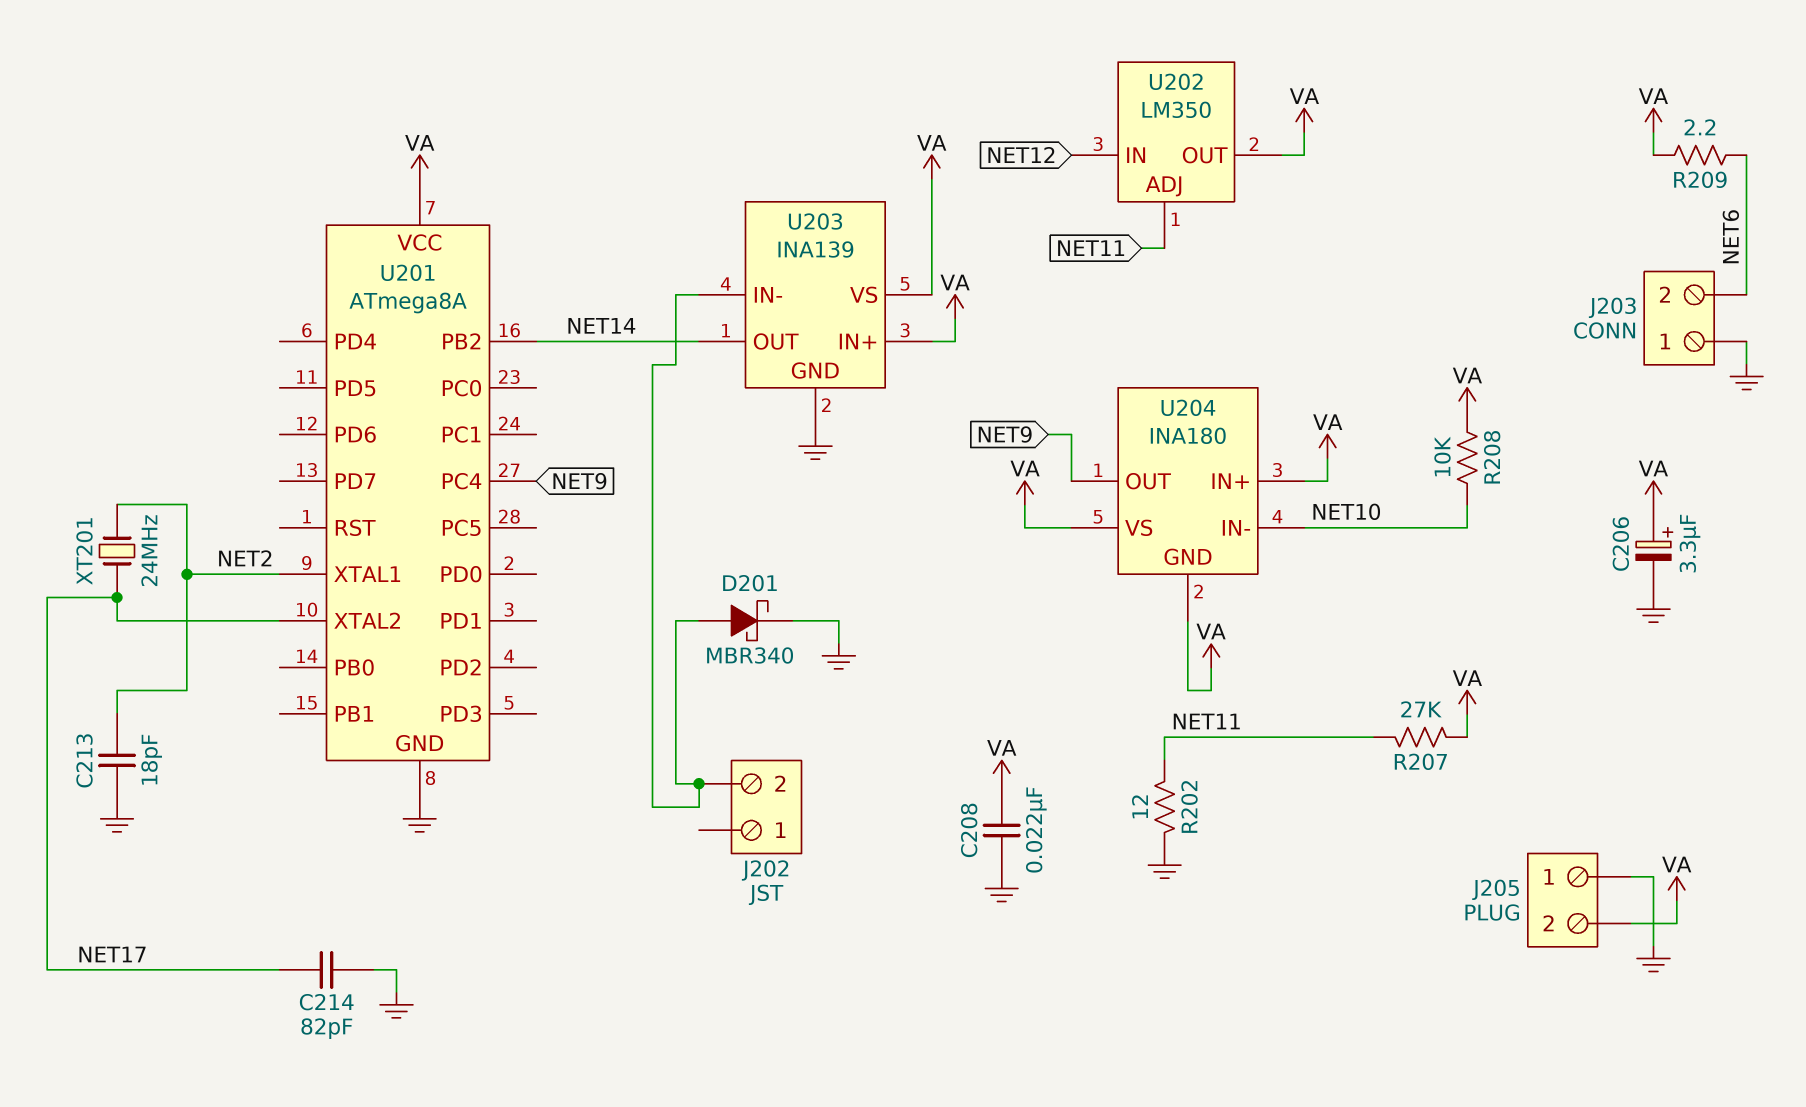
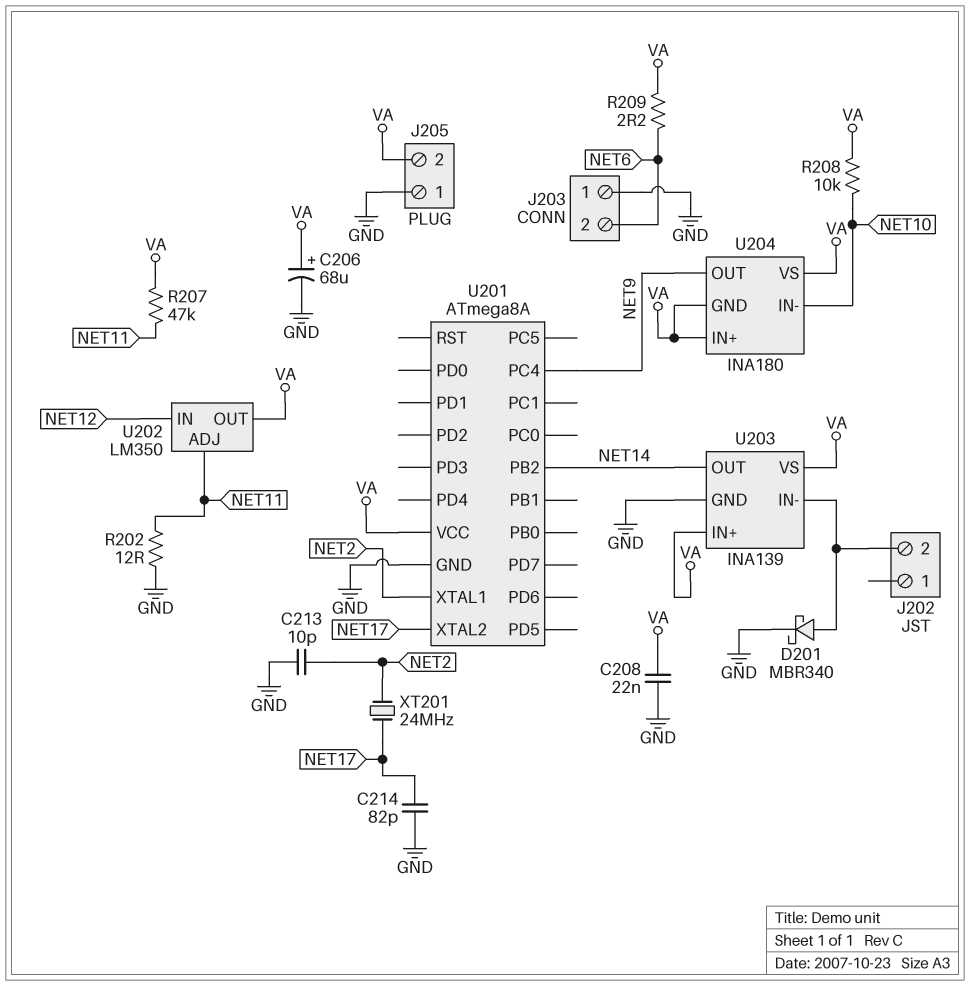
C206: 3.3uF (plus VA, minus GND) -> 68uF (plus VA, minus GND)
C213: 18pF (GND, NET2) -> 10pF (GND, NET2)
R207: 27k (NET11, VA) -> 47k (NET11, VA)

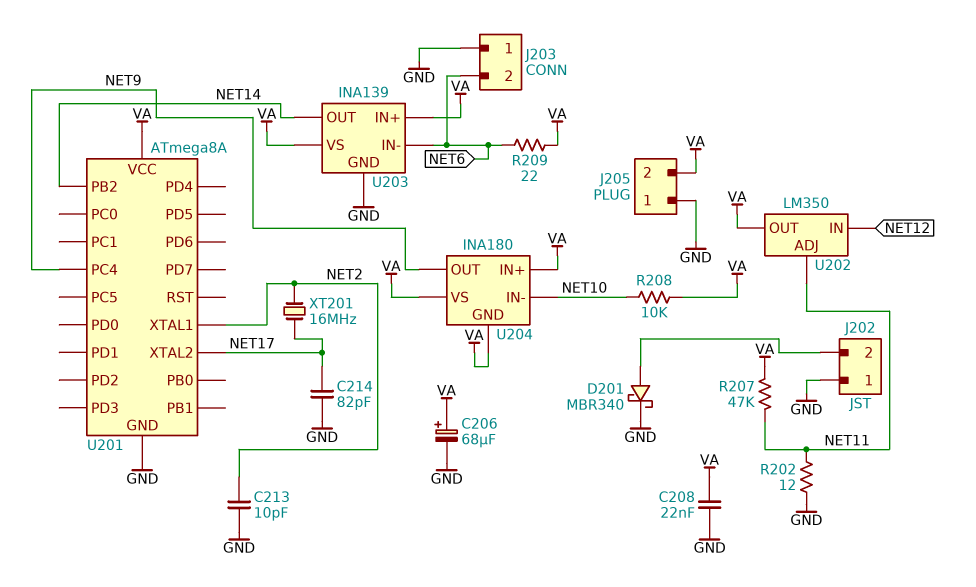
J202 pin 1: none -> GND
R209: 2.2 (NET6, VA) -> 22 (NET6, VA)
U203 pin IN-: J202/2 -> NET6
XT201: 24MHz (NET2, NET17) -> 16MHz (NET2, NET17)

